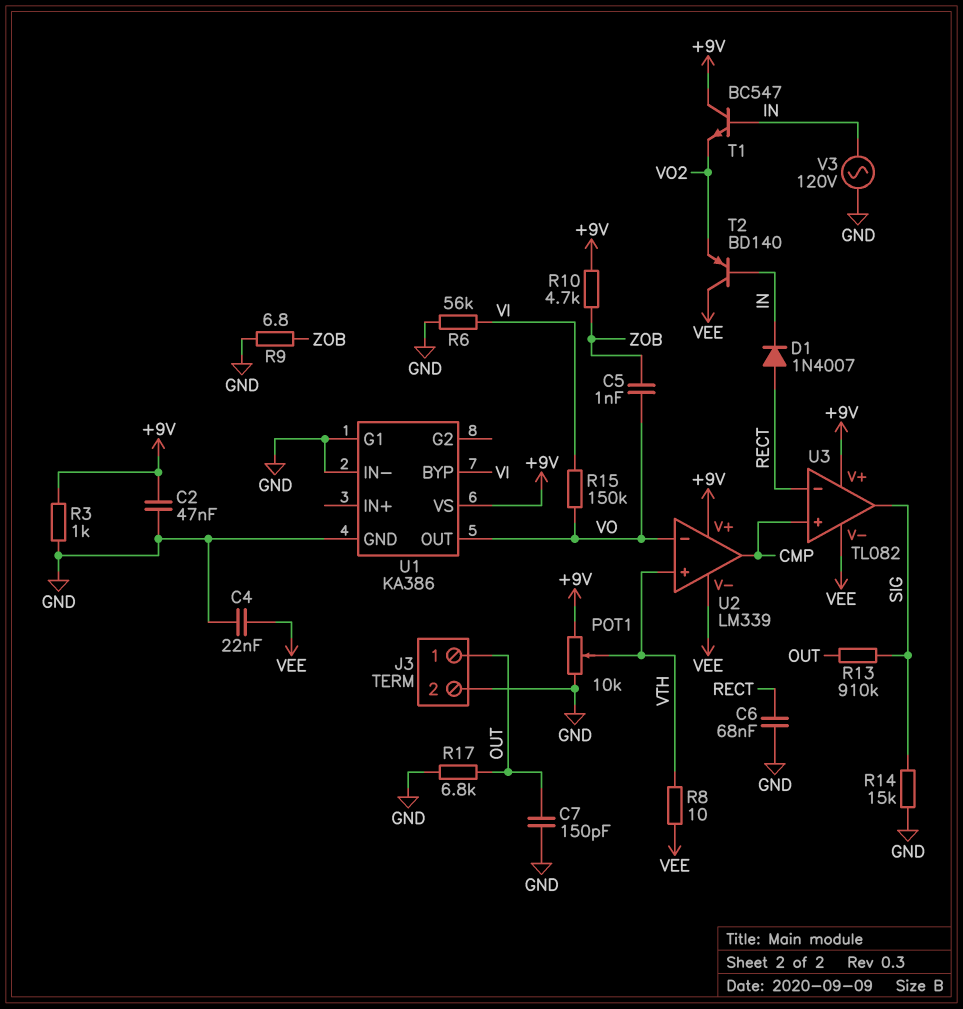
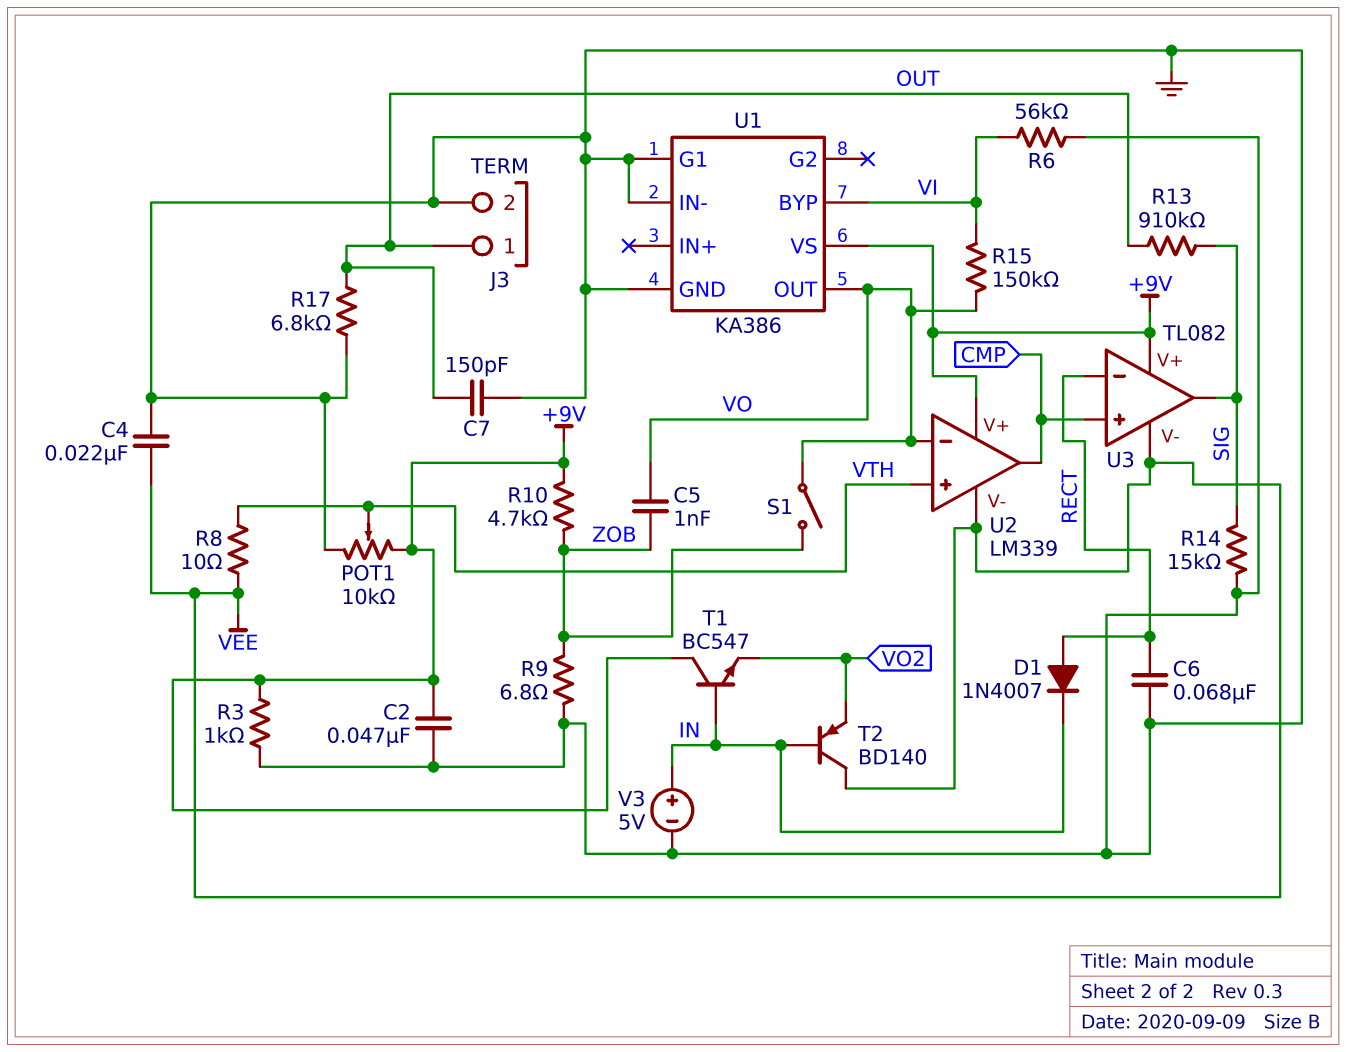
S1: none -> switch (VO, ZOB)
V3: AC 120V (GND, IN) -> 5V (plus IN, minus GND)

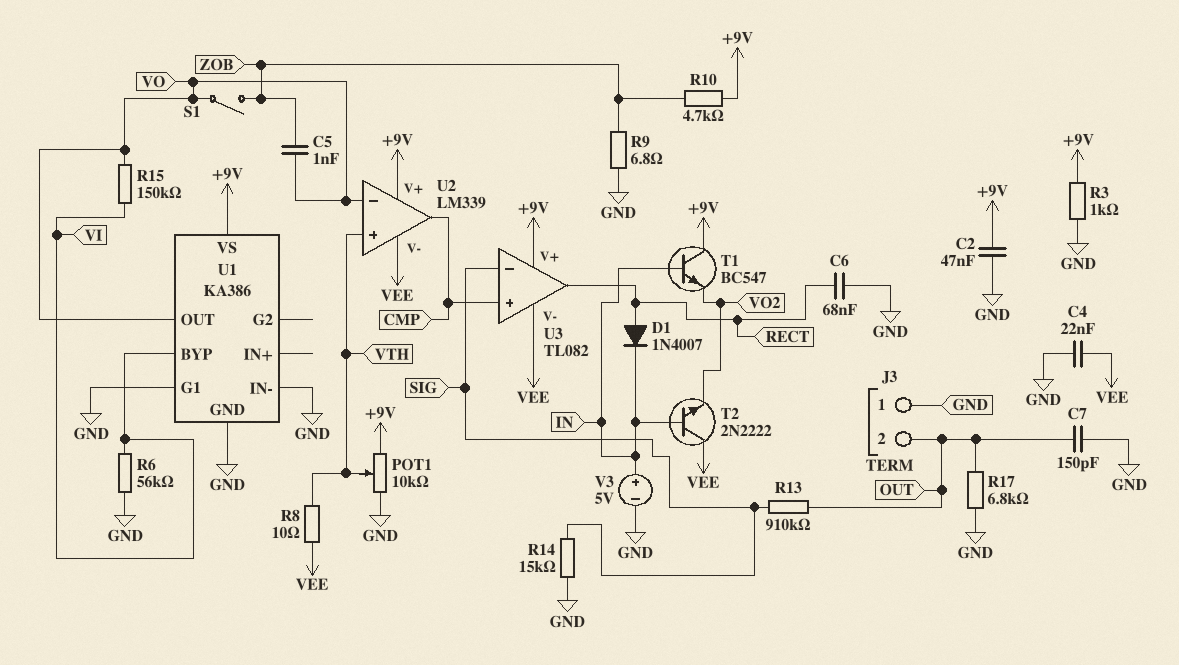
J3 pin 1: OUT -> GND
J3 pin 2: GND -> OUT
T2: PNP BD140 (B IN, C VEE, E VO2) -> NPN 2N2222 (B IN, C VEE, E VO2)
U3 pin in-: RECT -> SIG
U3 pin out: SIG -> RECT

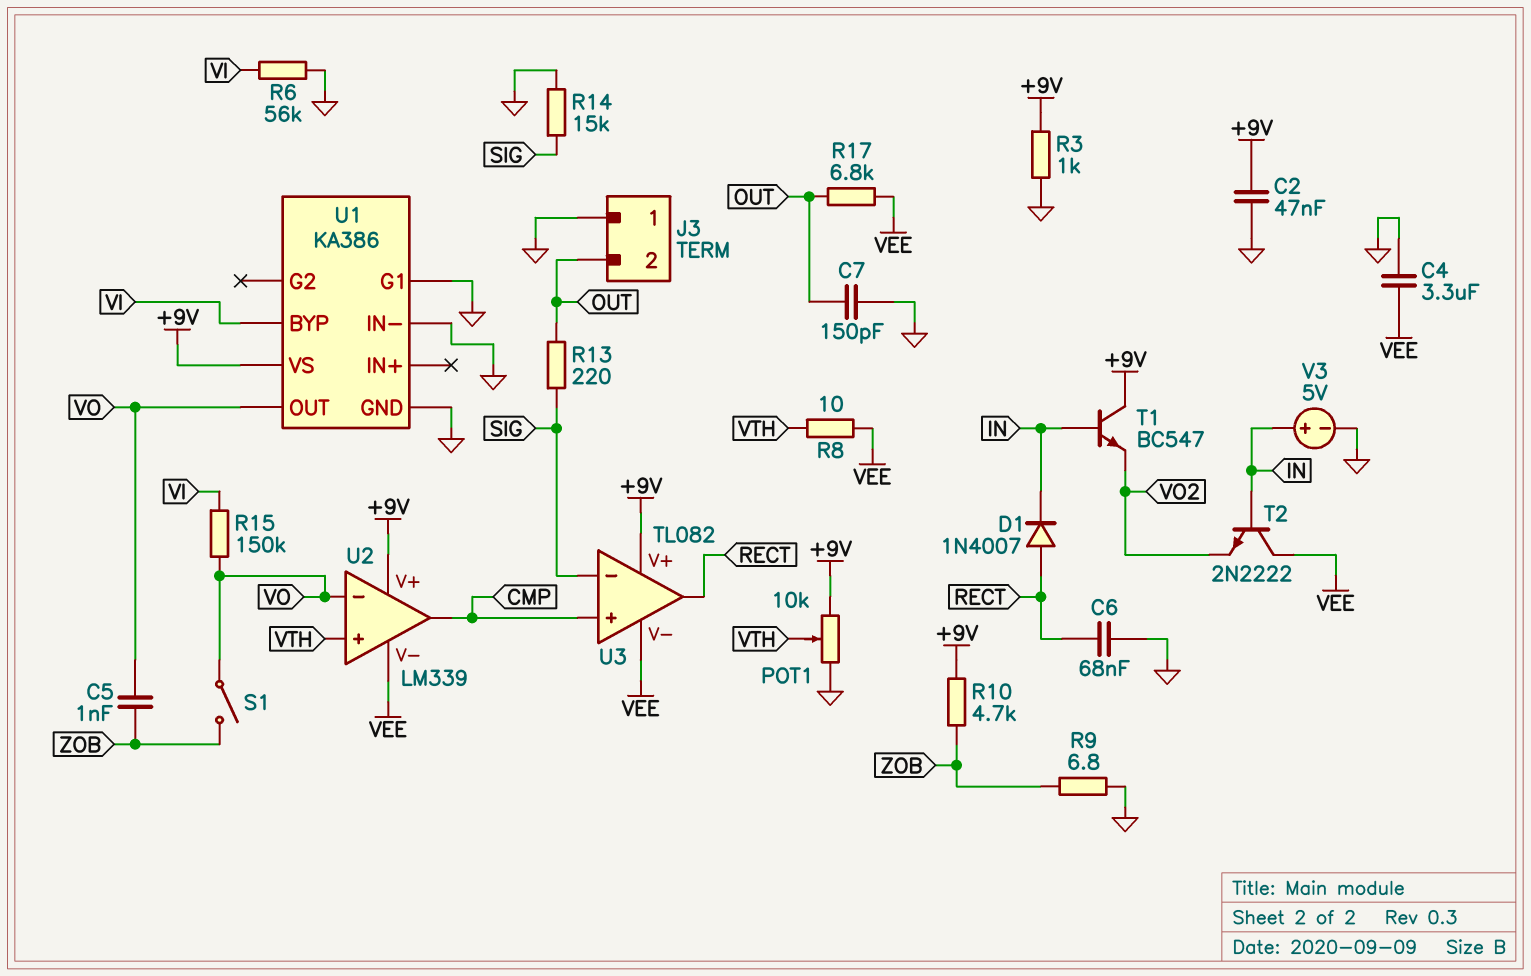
C4: 22nF (GND, VEE) -> 3.3uF (GND, VEE)
R13: 910k (OUT, SIG) -> 220 (OUT, SIG)
R17: 6.8k (GND, OUT) -> 6.8k (OUT, VEE)

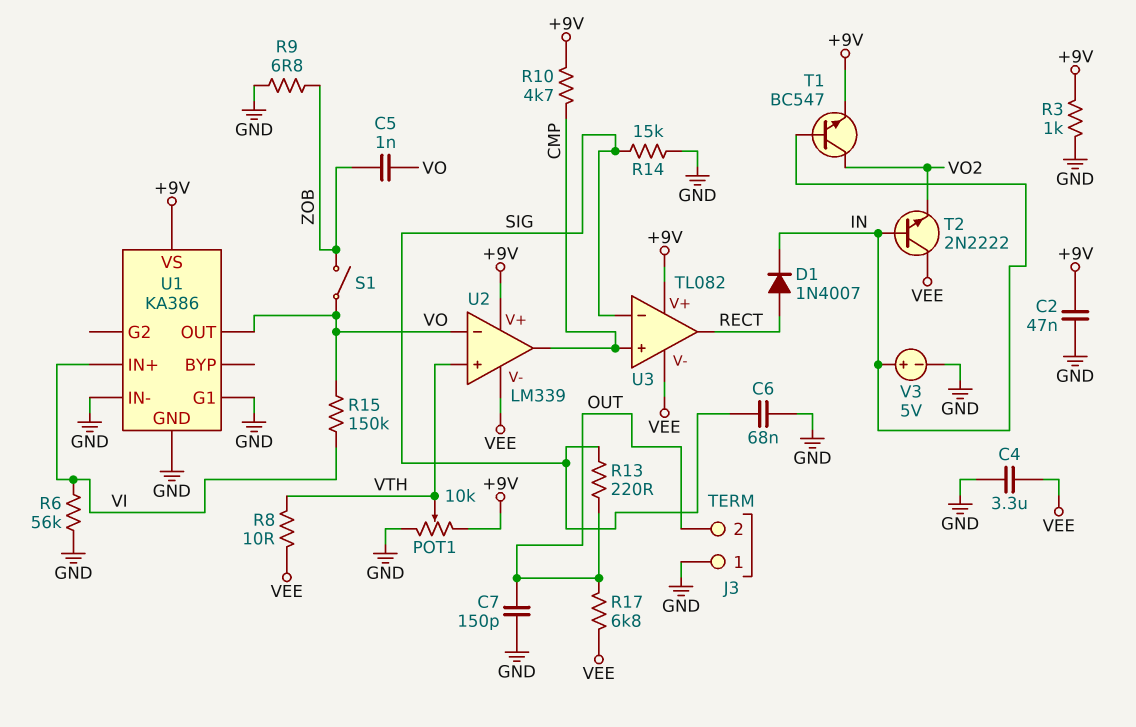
C6: 68nF (GND, RECT) -> 68nF (GND, SIG)
R10: 4.7k (+9V, ZOB) -> 4.7k (+9V, CMP)
T1: NPN BC547 (B IN, C +9V, E VO2) -> NPN BC547 (B IN, C VO2, E +9V)
U1 pin BYP: VI -> none
U1 pin IN+: none -> VI

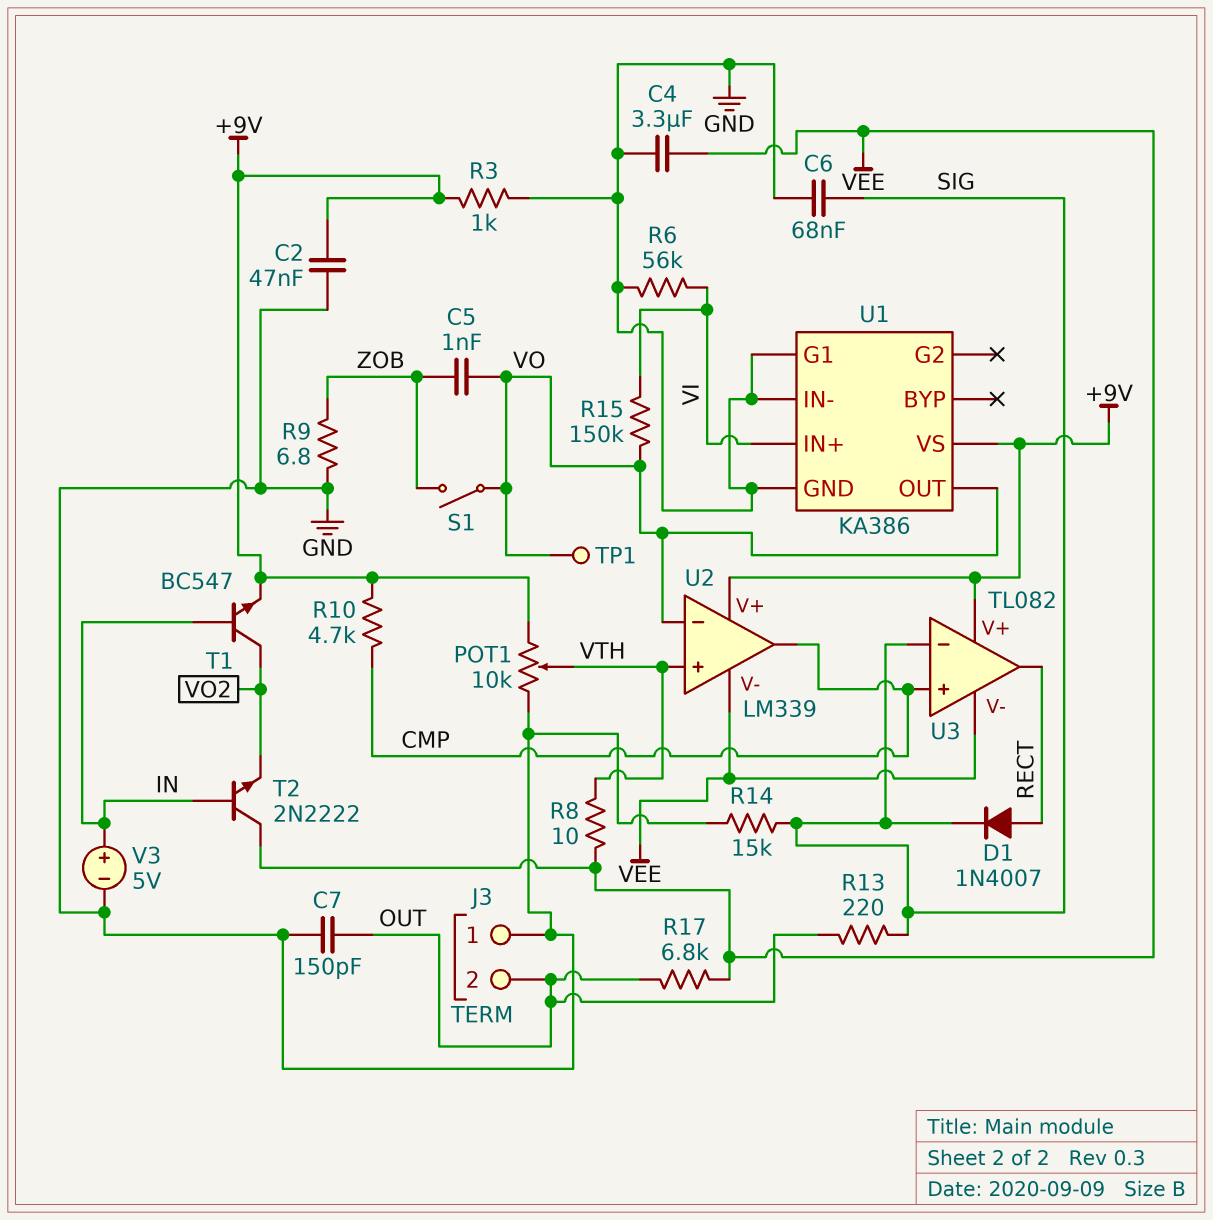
D1: diode 1N4007 (A RECT, K IN) -> diode 1N4007 (A RECT, K SIG)
TP1: none -> test point (VO)

